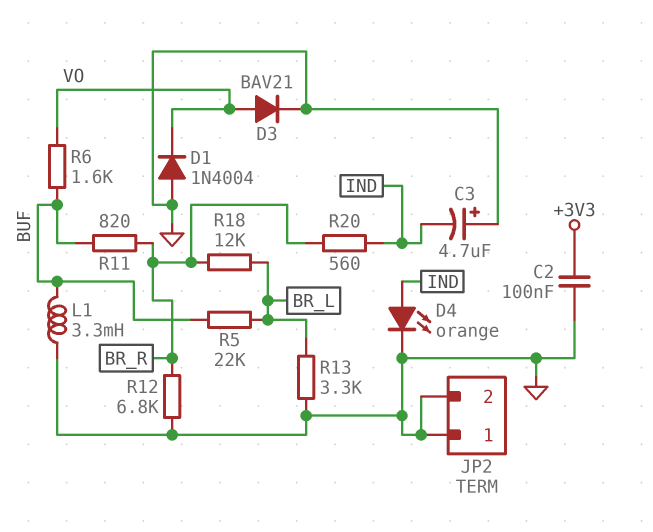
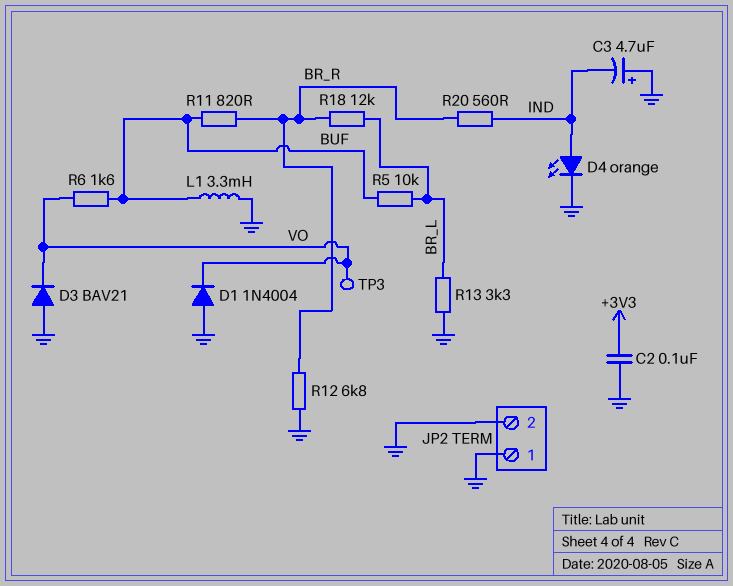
D3: diode BAV21 (A VO, K GND) -> diode BAV21 (A GND, K VO)
R5: 22k (BR_L, BUF) -> 10k (BR_L, BUF)
TP3: none -> test point (VO)

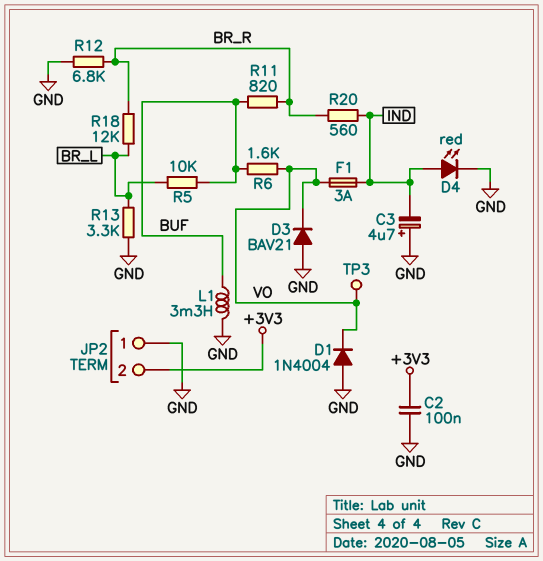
D4: LED orange (A IND, K GND) -> LED red (A IND, K GND)
F1: none -> 3A (IND, VO)
JP2 pin 2: GND -> +3V3

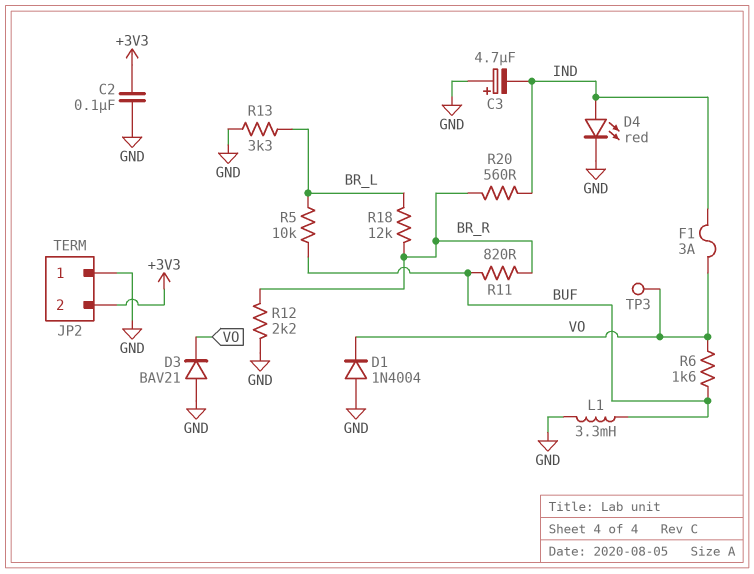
R12: 6.8k (BR_R, GND) -> 2.2k (BR_R, GND)

